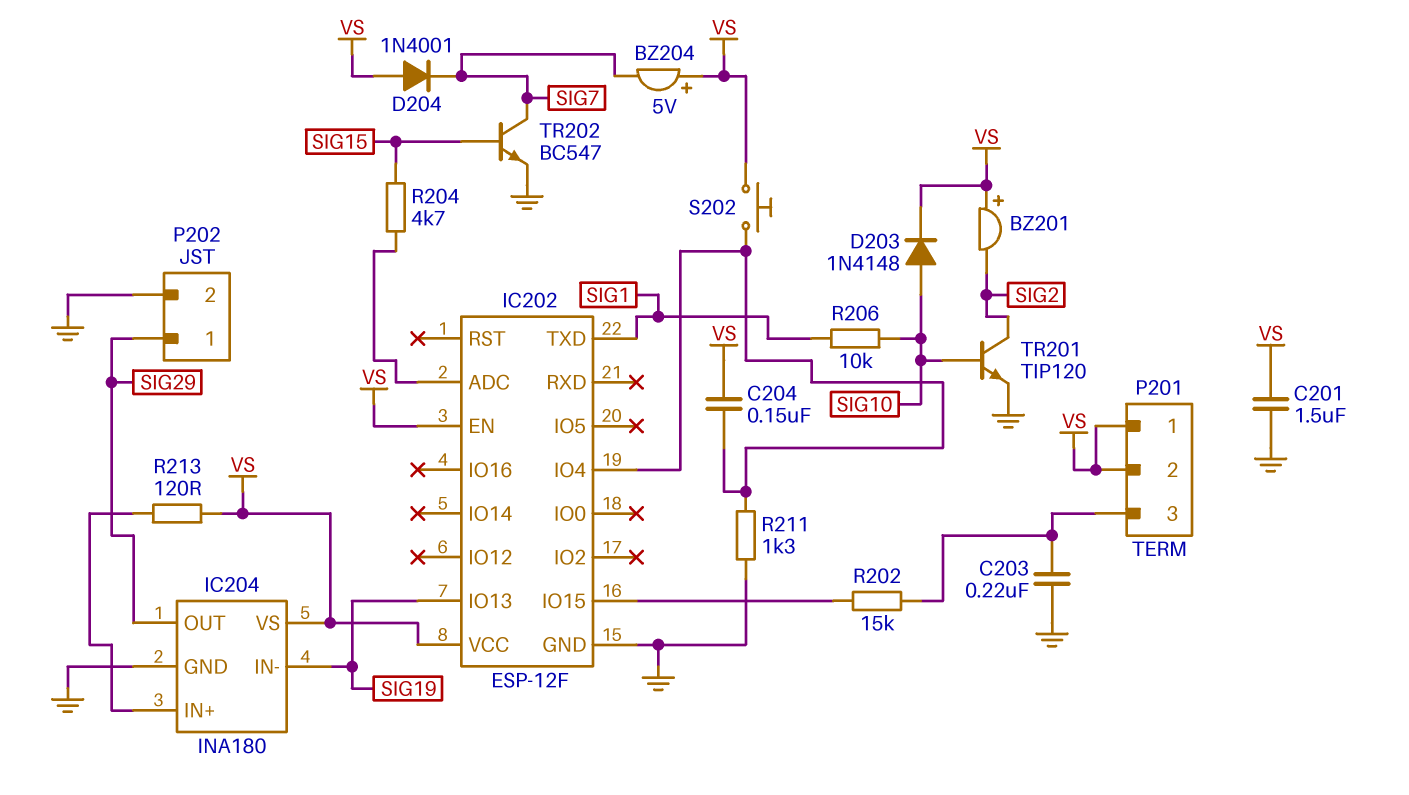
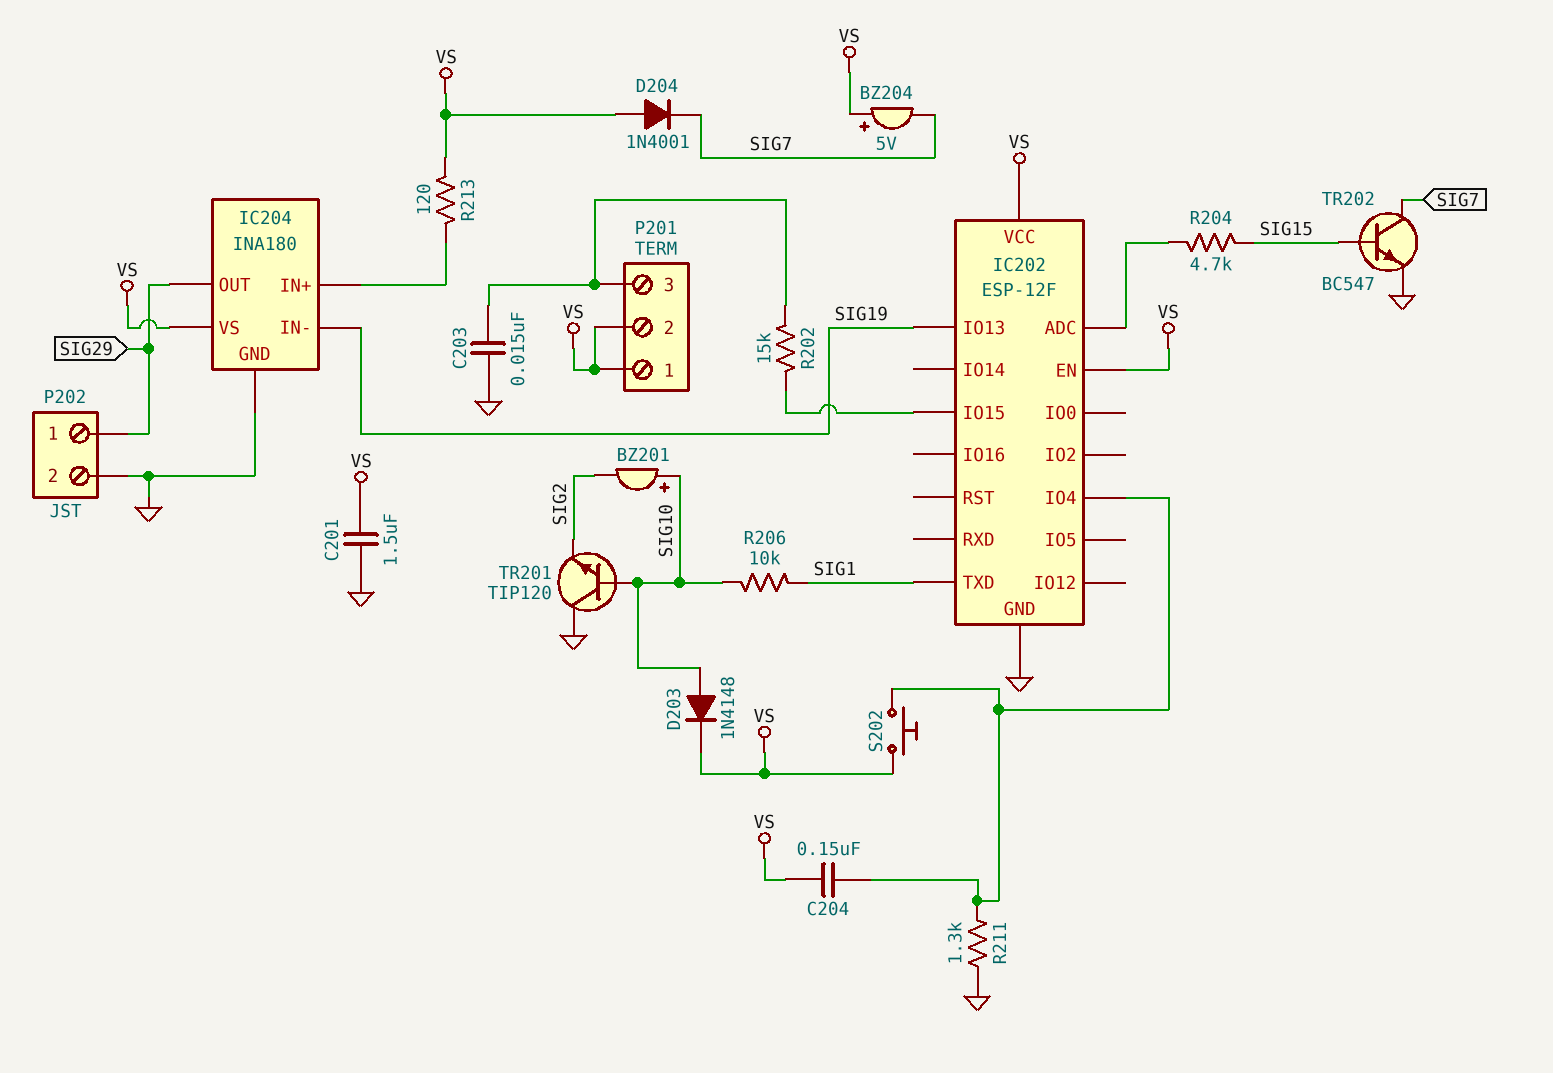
BZ201: buzzer (plus VS, minus SIG2) -> buzzer (plus SIG10, minus SIG2)
C203: 220nF (GND, P201/3) -> 15nF (GND, P201/3)
TR201: NPN TIP120 (B SIG10, C SIG2, E GND) -> NPN TIP120 (B SIG10, C GND, E SIG2)

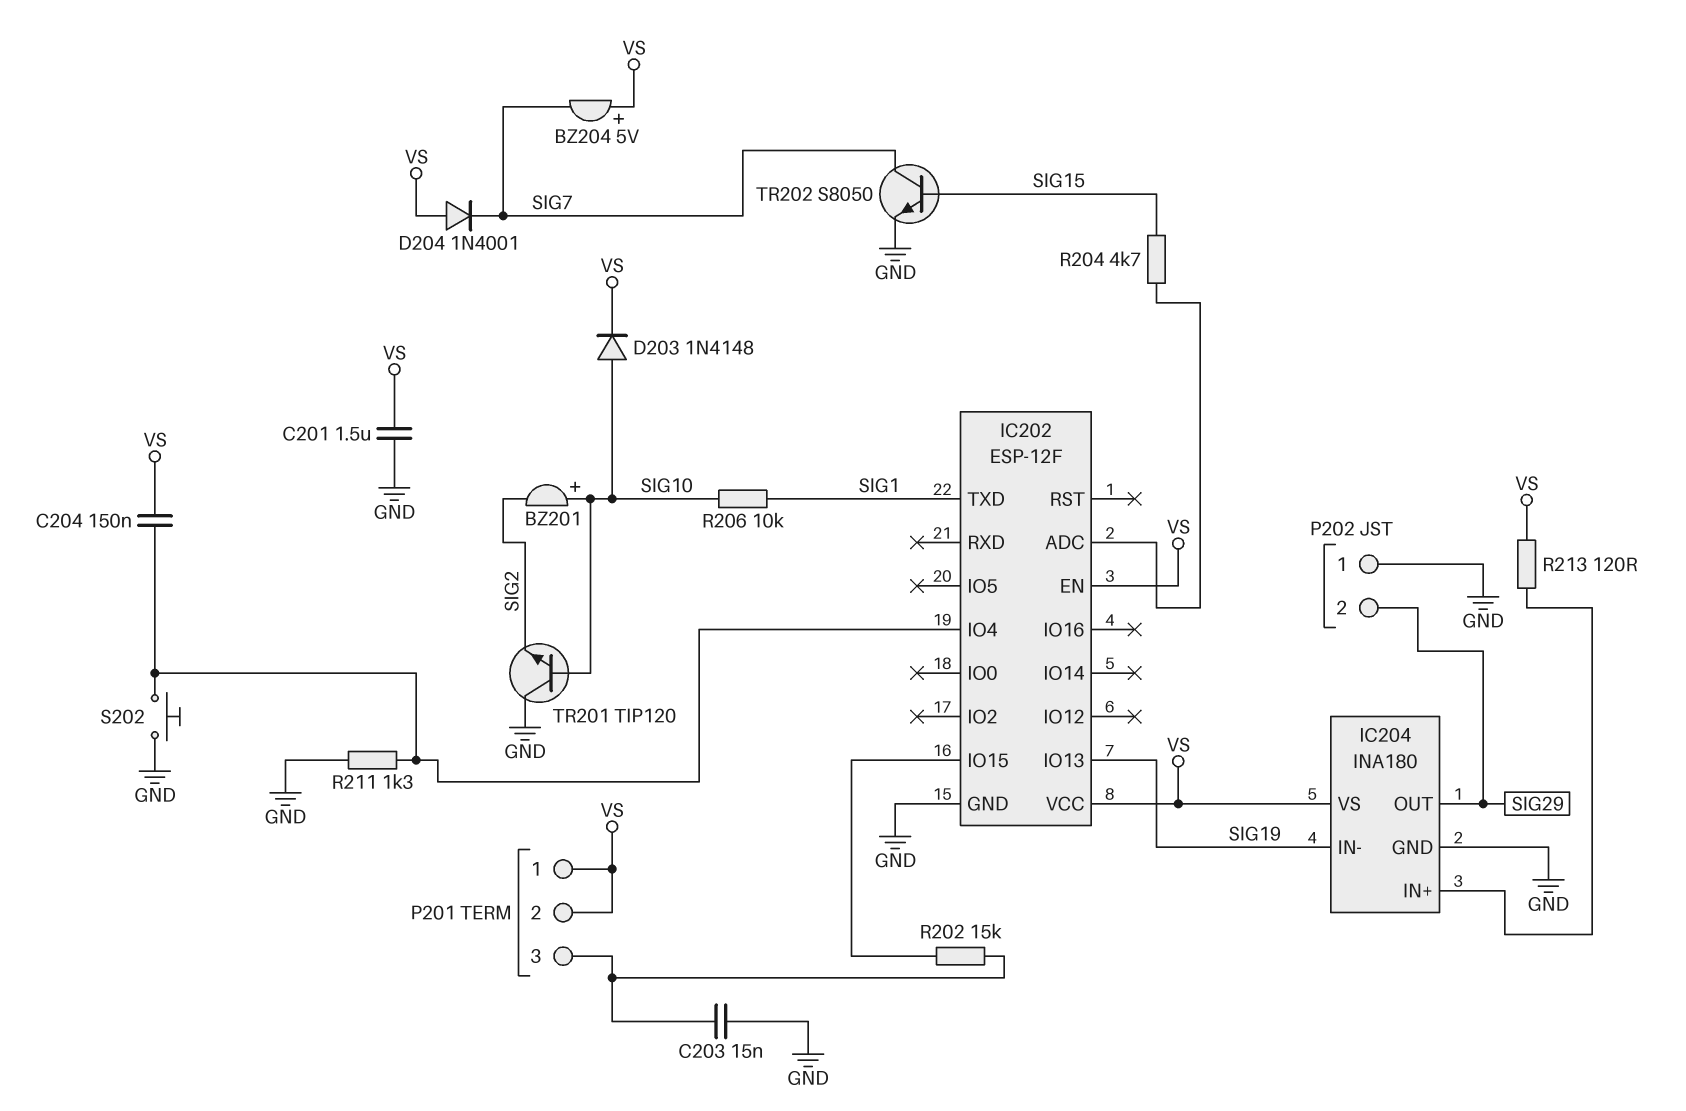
P202 pin 1: SIG29 -> GND
P202 pin 2: GND -> SIG29
S202: button (IC202/IO4, VS) -> button (GND, IC202/IO4)
TR202: NPN BC547 (B SIG15, C SIG7, E GND) -> NPN S8050 (B SIG15, C SIG7, E GND)

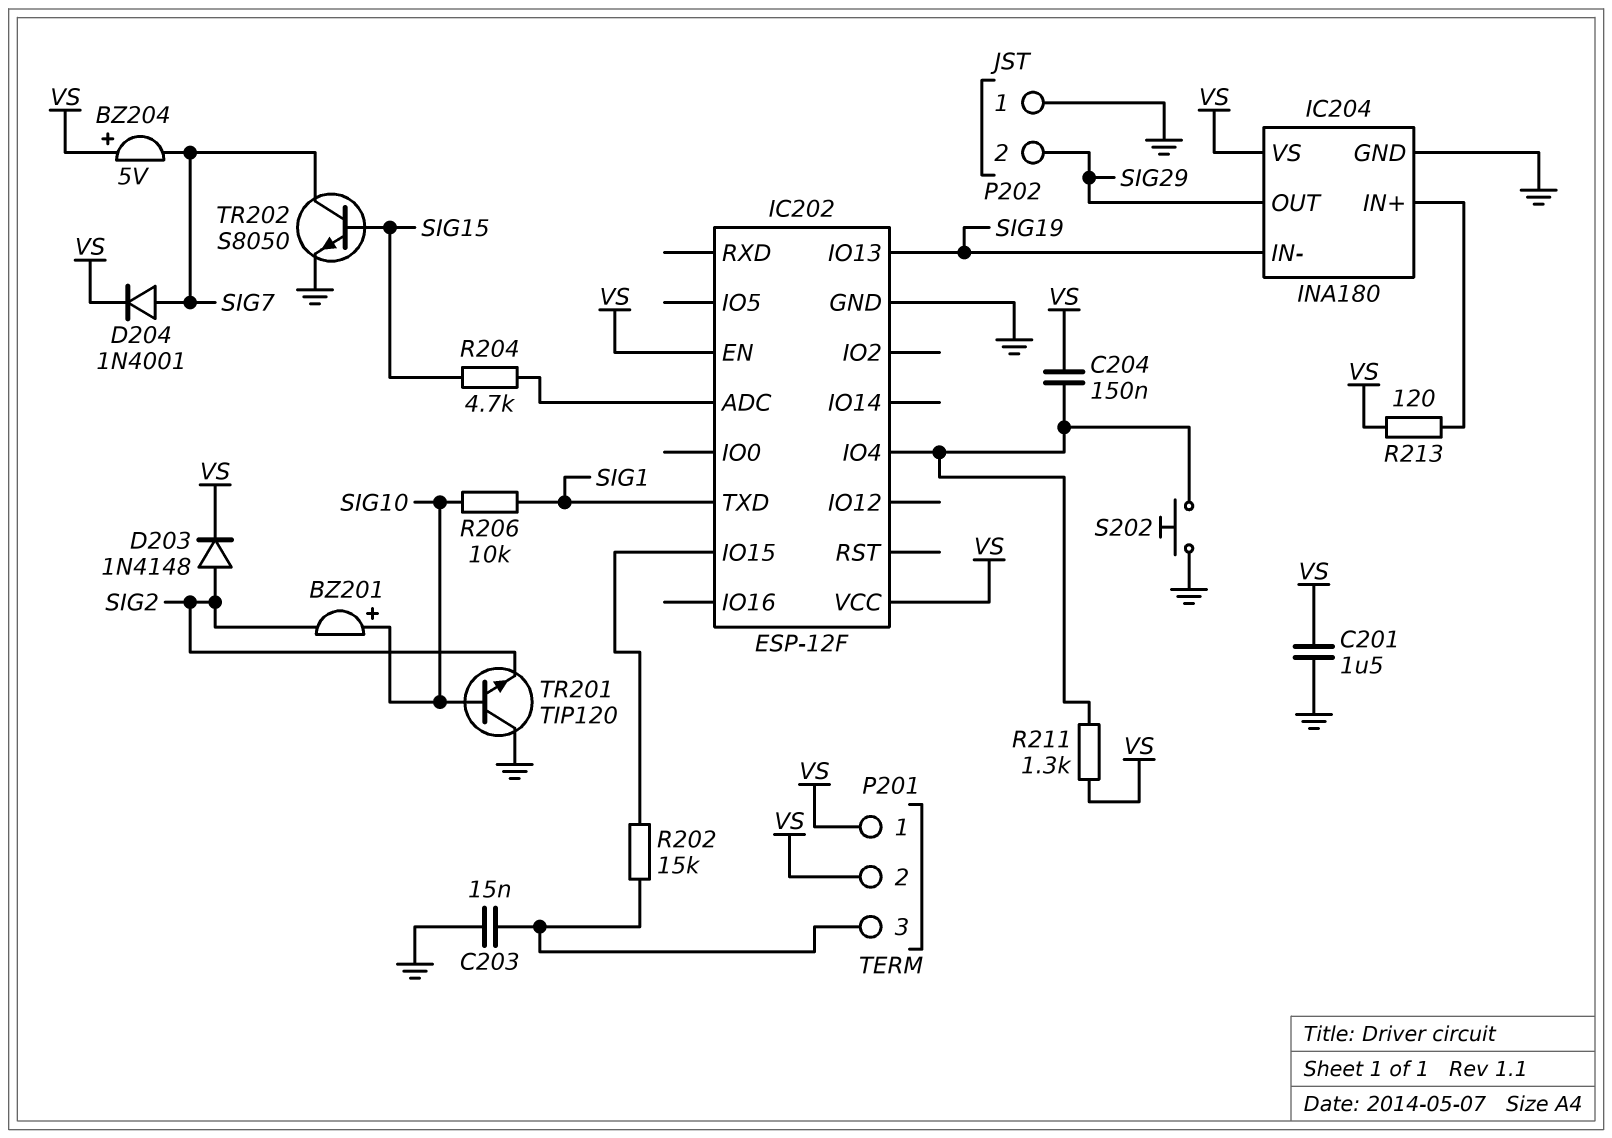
D203: diode 1N4148 (A SIG10, K VS) -> diode 1N4148 (A SIG2, K VS)
D204: diode 1N4001 (A VS, K SIG7) -> diode 1N4001 (A SIG7, K VS)
R211: 1.3k (GND, IC202/IO4) -> 1.3k (IC202/IO4, VS)

